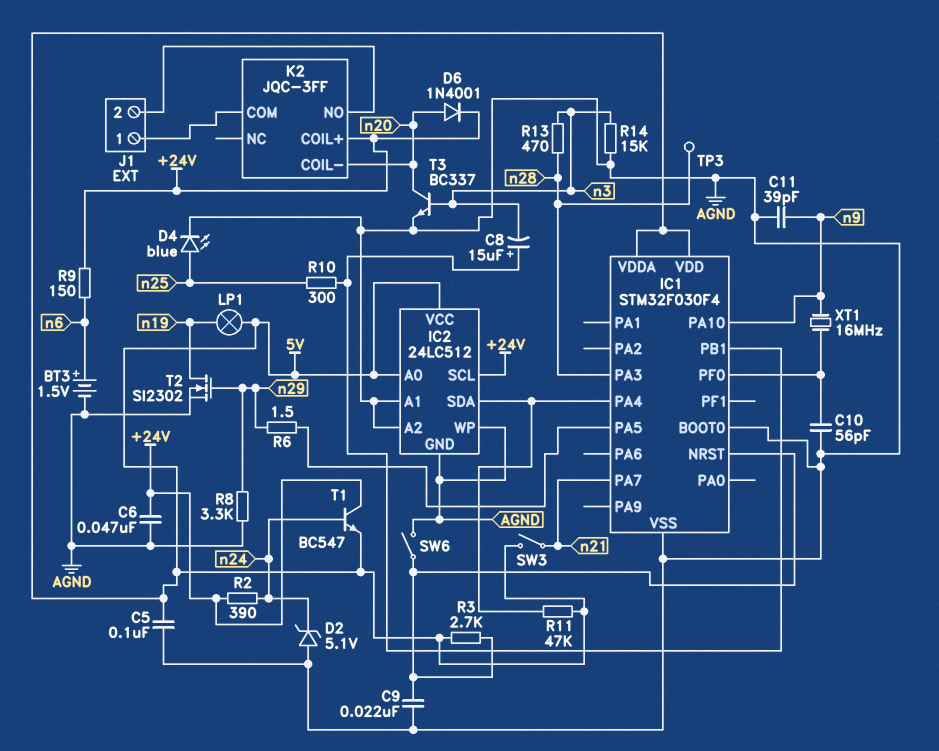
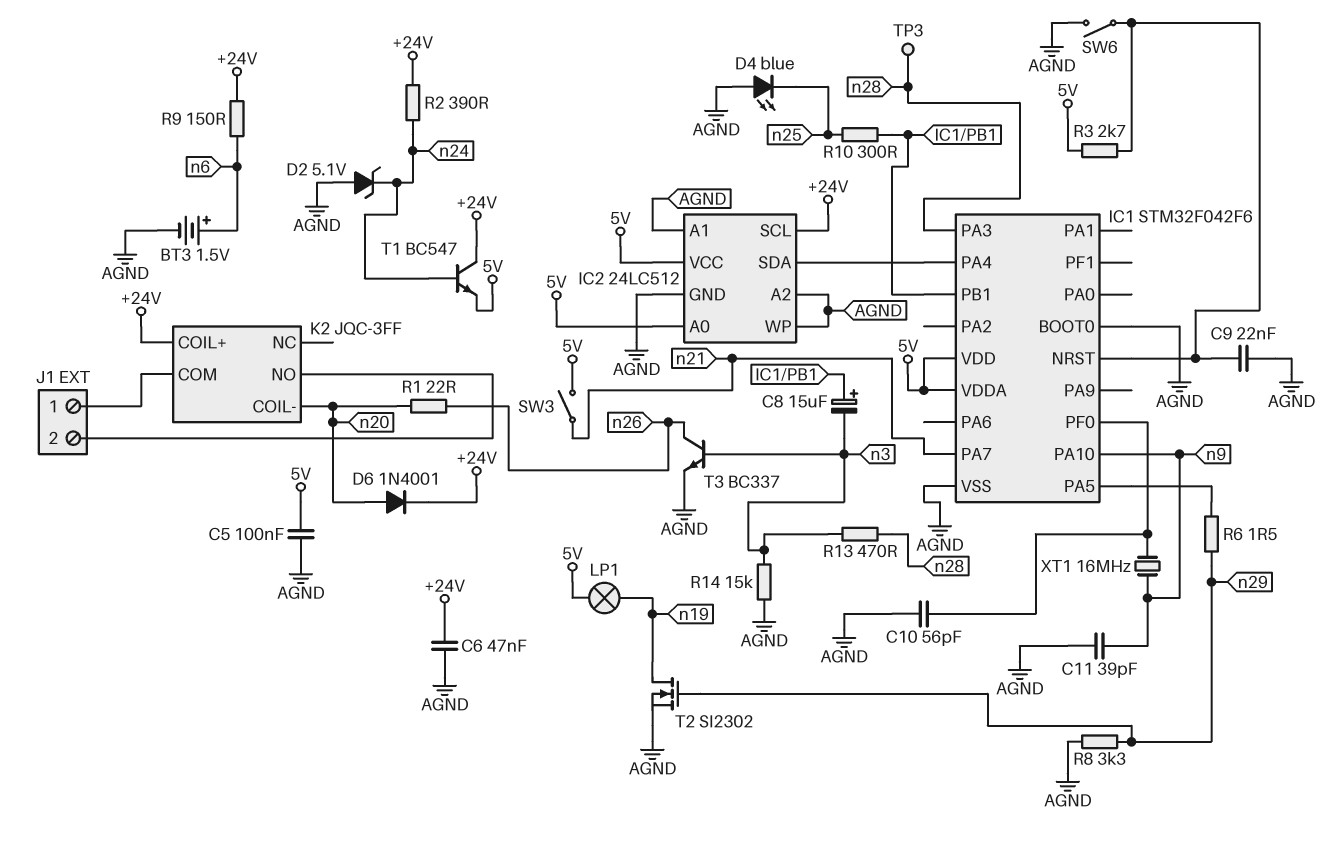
D4: LED blue (A n25, K AGND) -> LED blue (A AGND, K n25)
IC1: STM32F030F4 -> STM32F042F6
R1: none -> 22 (n20, n26)
R11: 47k (5V, IC1/PA4) -> none
T3: NPN BC337 (B n3, C n20, E AGND) -> NPN BC337 (B n3, C n26, E AGND)

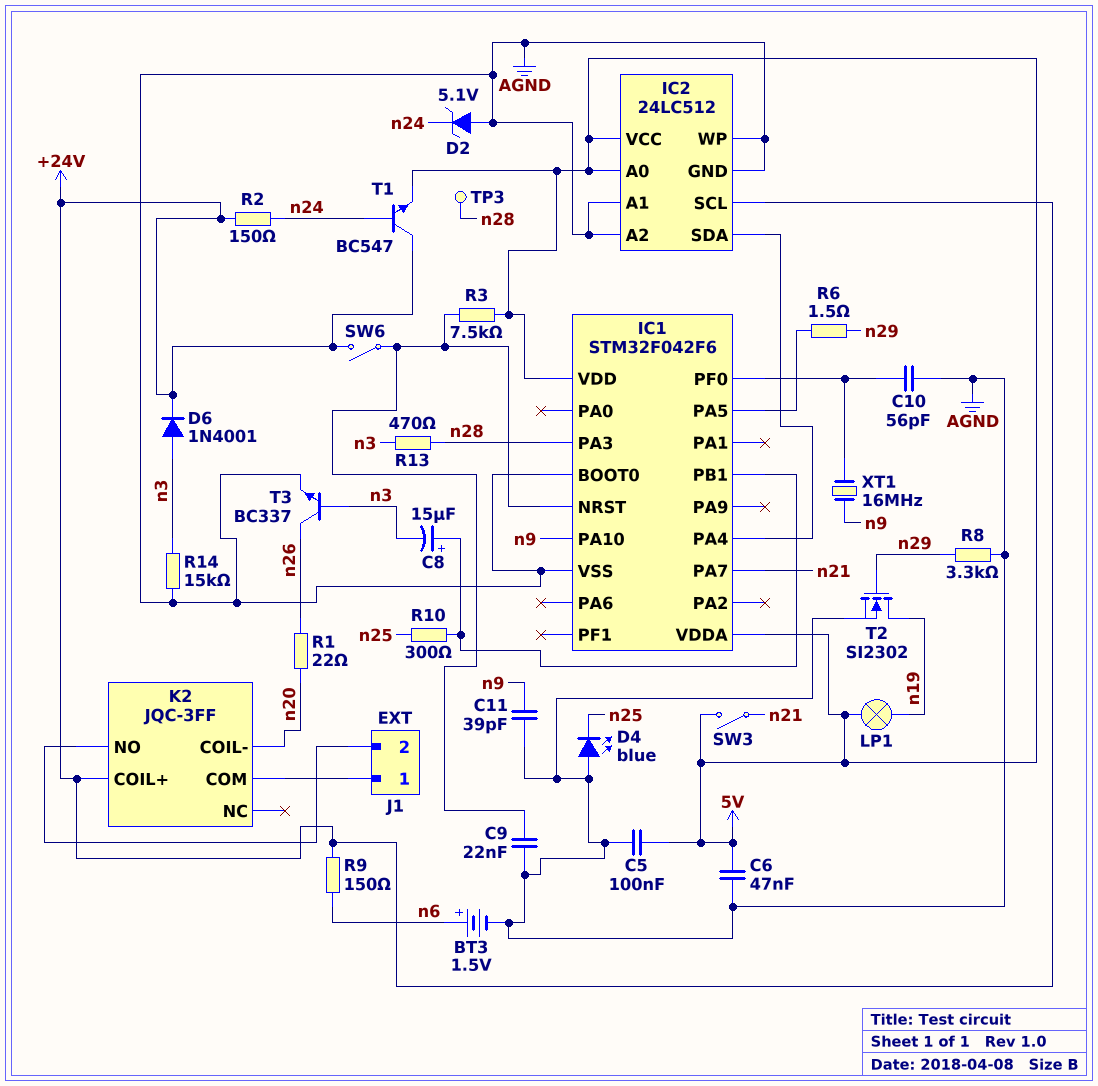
C6: 47nF (+24V, AGND) -> 47nF (5V, AGND)
D6: diode 1N4001 (A n20, K +24V) -> diode 1N4001 (A n3, K +24V)
R2: 390 (+24V, n24) -> 150 (+24V, n24)
R3: 2.7k (5V, IC1/NRST) -> 7.5k (5V, IC1/NRST)
SW6: switch (AGND, IC1/NRST) -> switch (+24V, IC1/NRST)

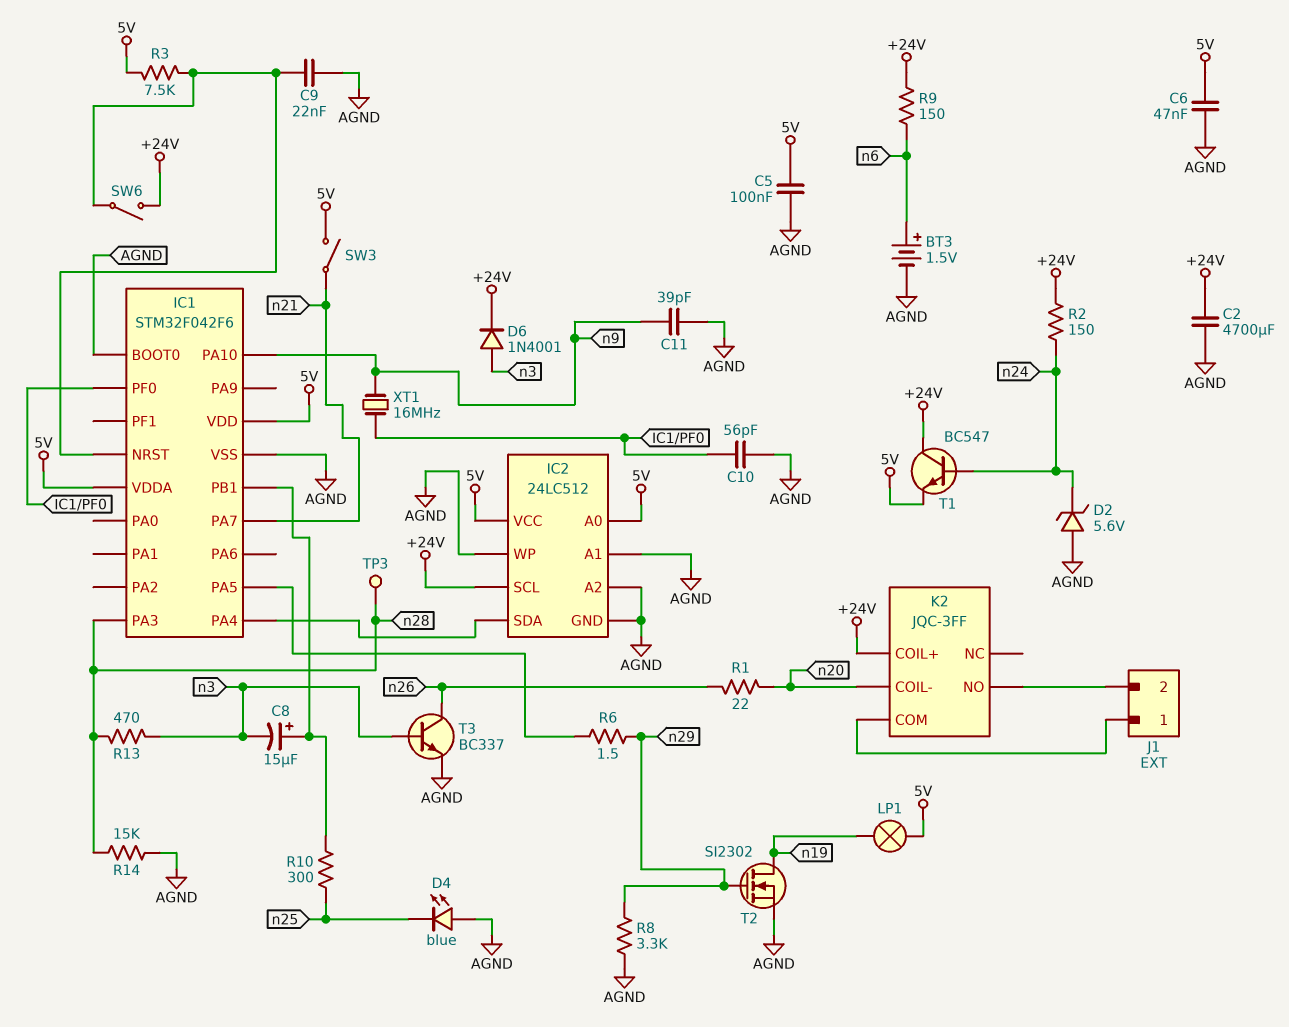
C2: none -> 4700uF (+24V, AGND)
D2: zener 5.1V (A AGND, K n24) -> zener 5.6V (A AGND, K n24)
R14: 15k (AGND, n3) -> 15k (AGND, n28)

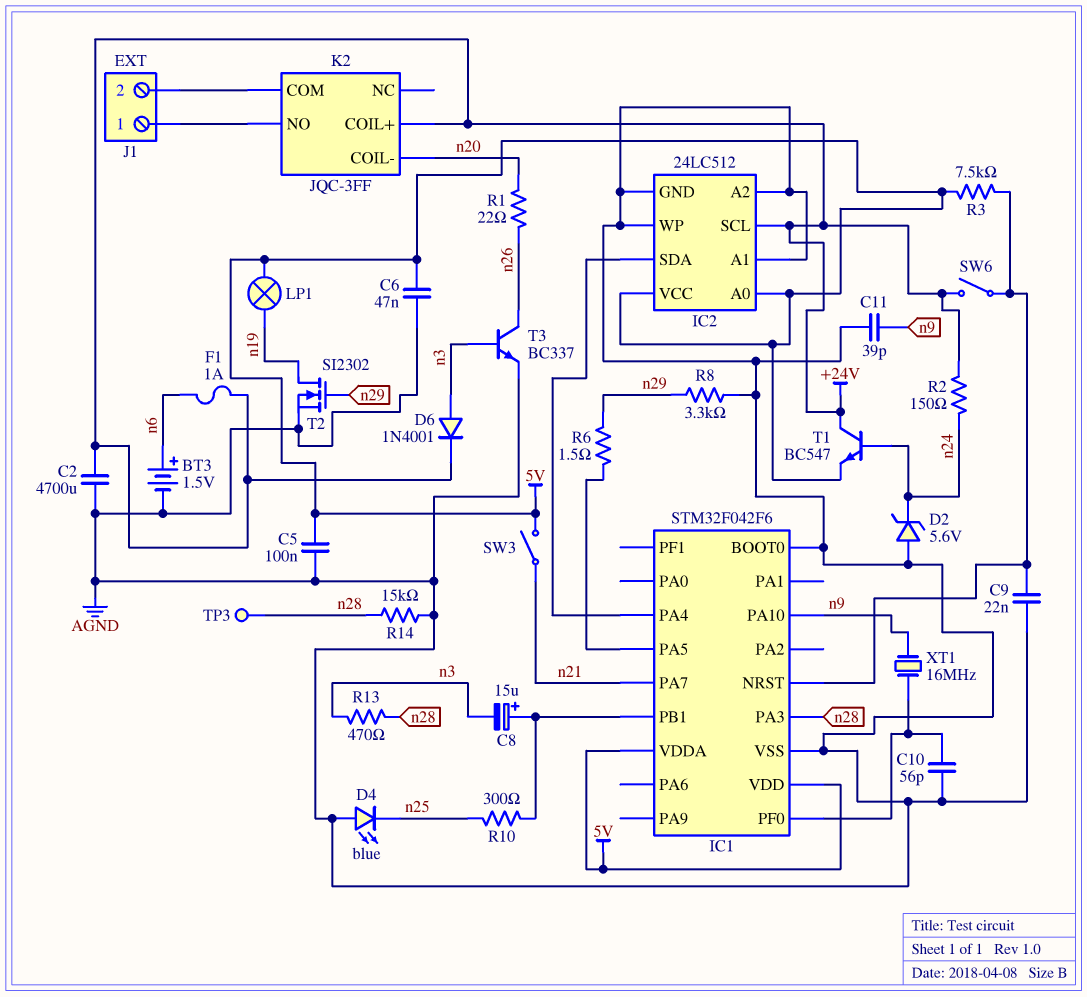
F1: none -> 1A (+24V, n6)
K2 pin COM: J1/1 -> J1/2
K2 pin NO: J1/2 -> J1/1
R9: 150 (+24V, n6) -> none

